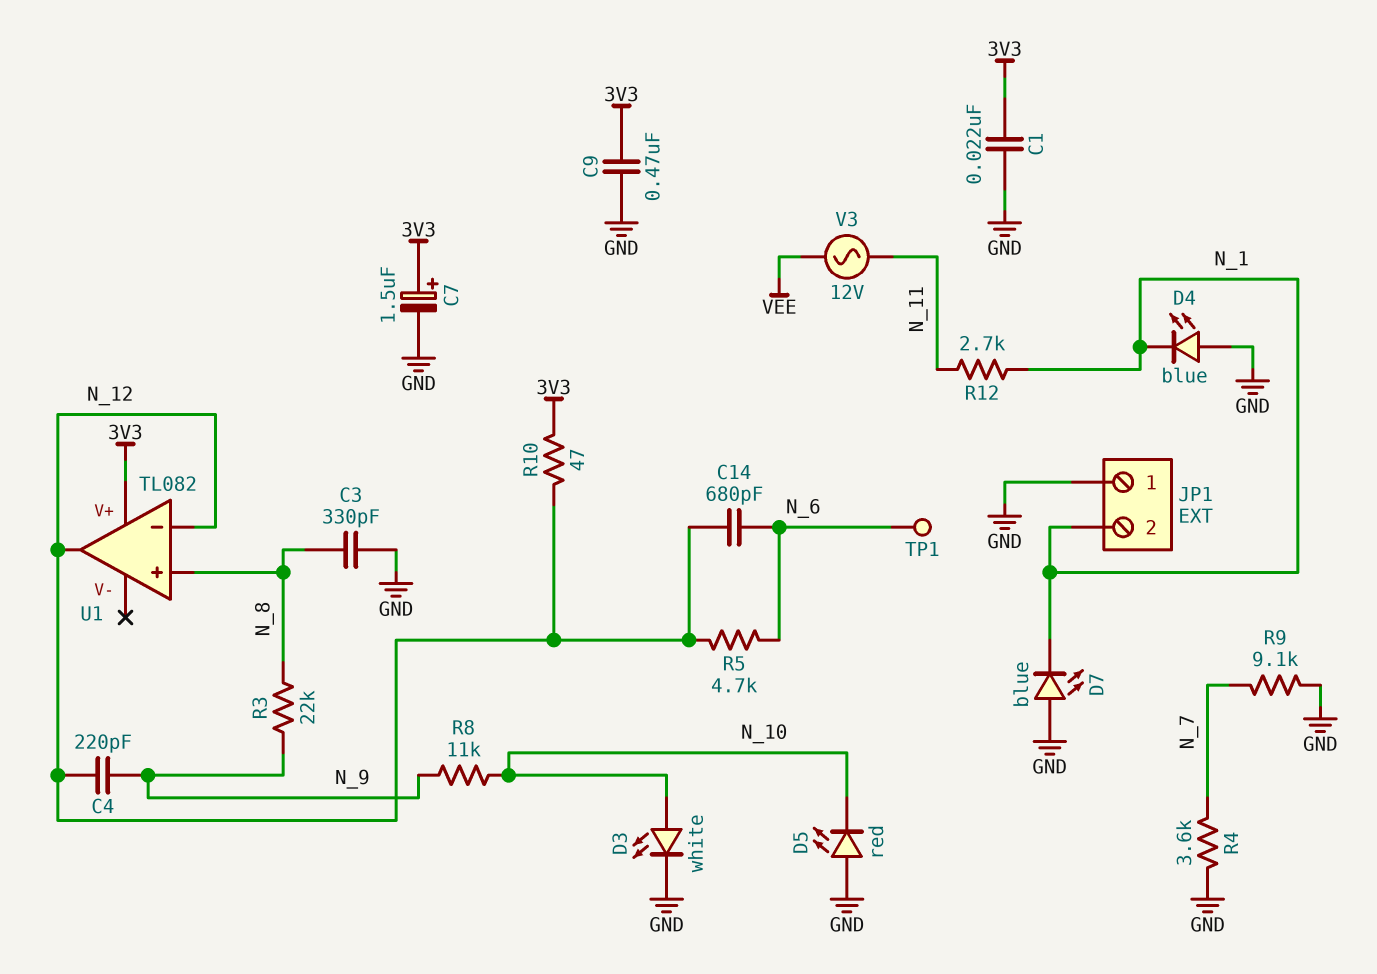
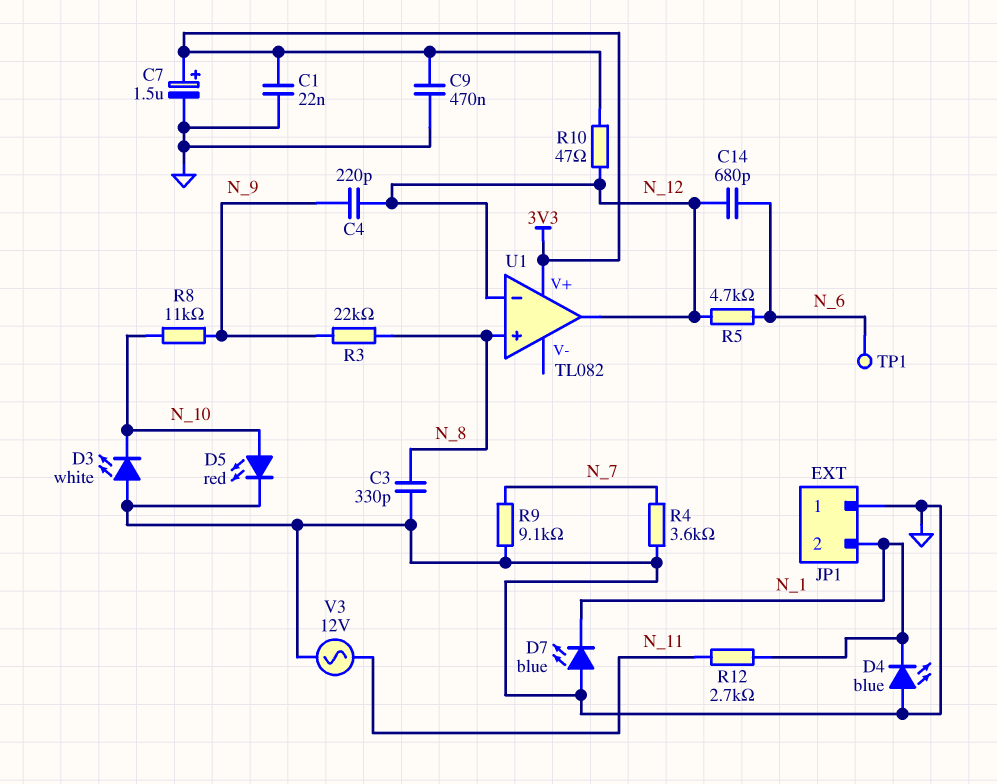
D3: LED white (A N_10, K GND) -> LED white (A GND, K N_10)
D5: LED red (A GND, K N_10) -> LED red (A N_10, K GND)
V3: AC 12V (N_11, VEE) -> AC 12V (GND, N_11)

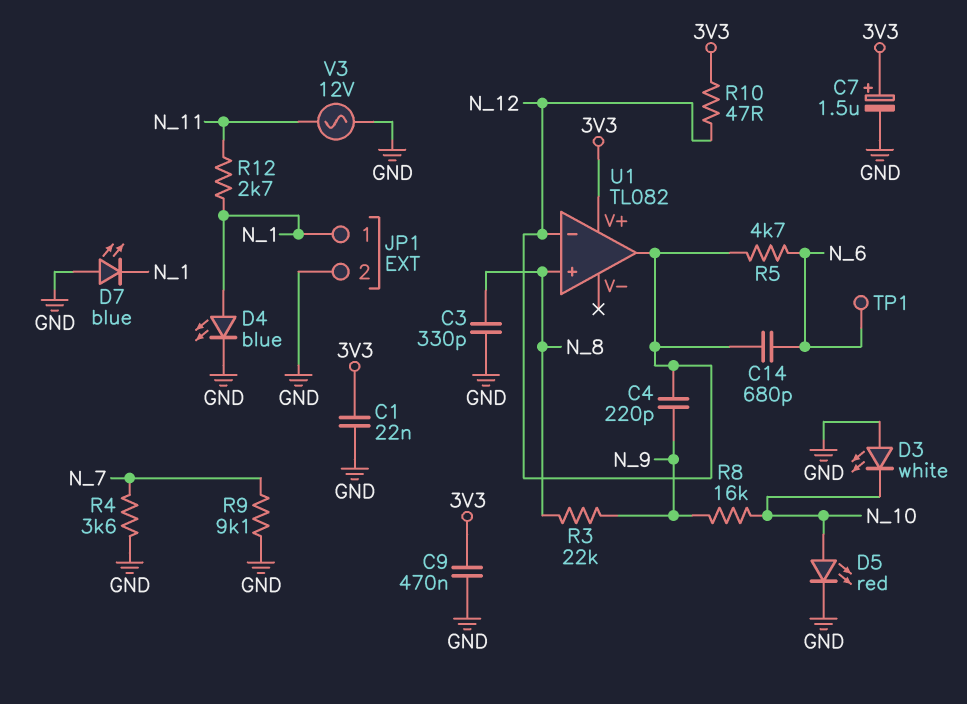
D4: LED blue (A GND, K N_1) -> LED blue (A N_1, K GND)
JP1 pin 1: GND -> N_1
JP1 pin 2: N_1 -> GND
R8: 11k (N_9, N_10) -> 16k (N_9, N_10)

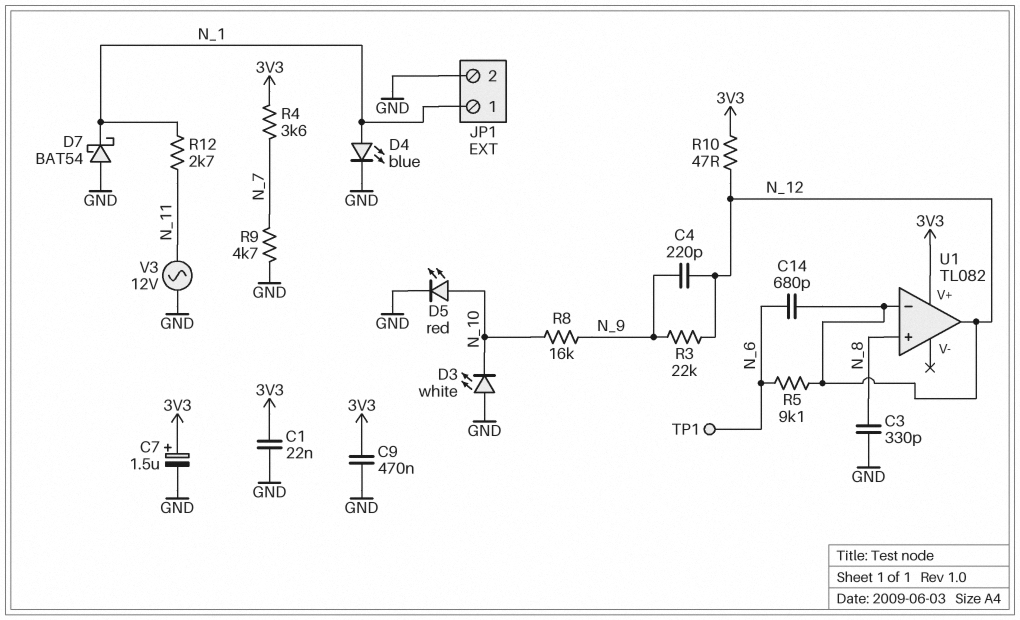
D7: LED blue (A GND, K N_1) -> schottky BAT54 (A GND, K N_1)
R3: 22k (N_8, N_9) -> 22k (N_9, N_12)
R4: 3.6k (GND, N_7) -> 3.6k (3V3, N_7)
R5: 4.7k (N_6, N_12) -> 9.1k (N_6, N_12)
R9: 9.1k (GND, N_7) -> 4.7k (GND, N_7)

